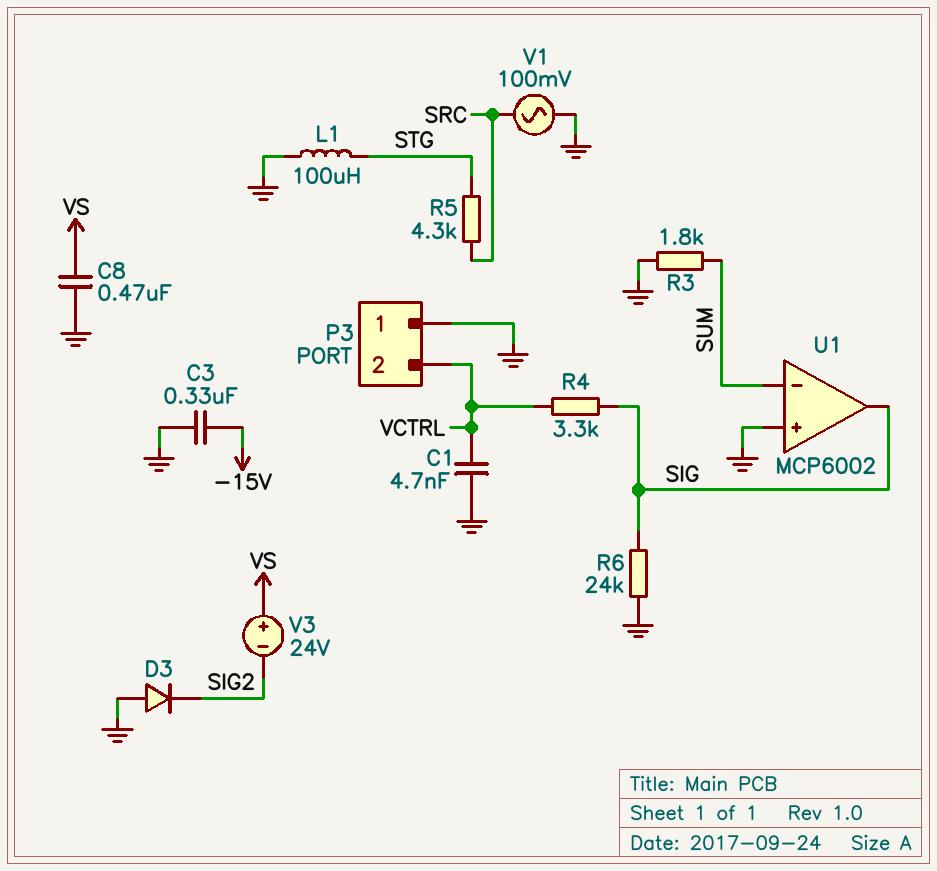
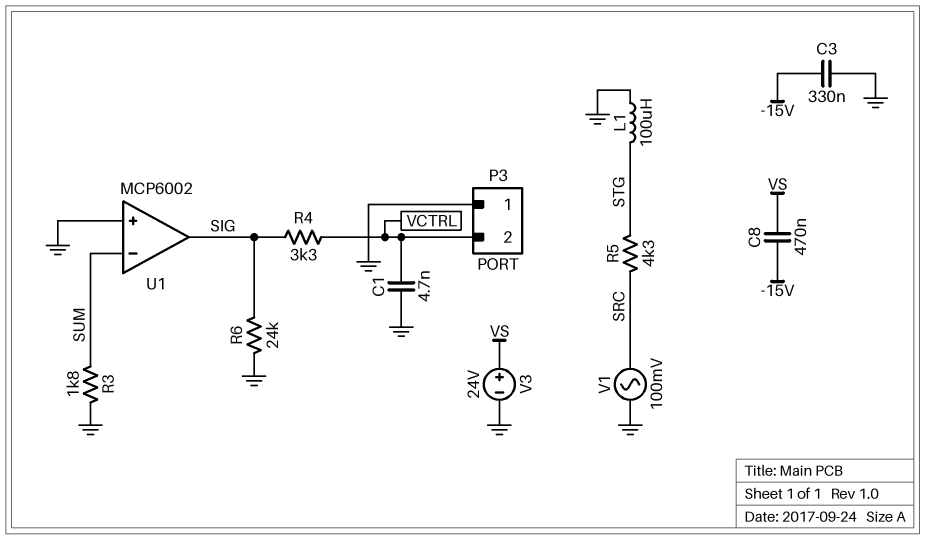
C8: 470nF (GND, VS) -> 470nF (-15V, VS)
D3: diode (A GND, K SIG2) -> none
V3: 24V (plus VS, minus SIG2) -> 24V (plus VS, minus GND)

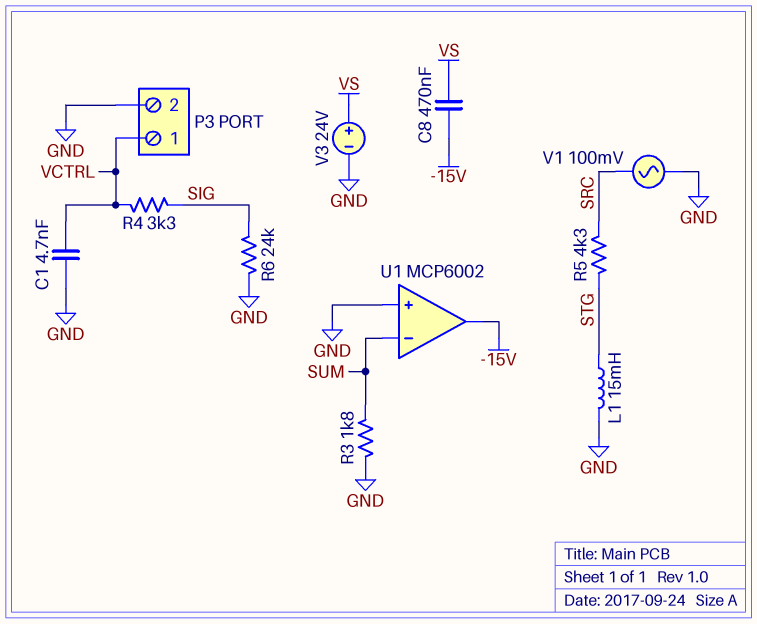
C3: 330nF (-15V, GND) -> none
L1: 100uH (GND, STG) -> 15mH (GND, STG)
P3 pin 1: GND -> VCTRL
P3 pin 2: VCTRL -> GND
U1 pin out: SIG -> -15V

